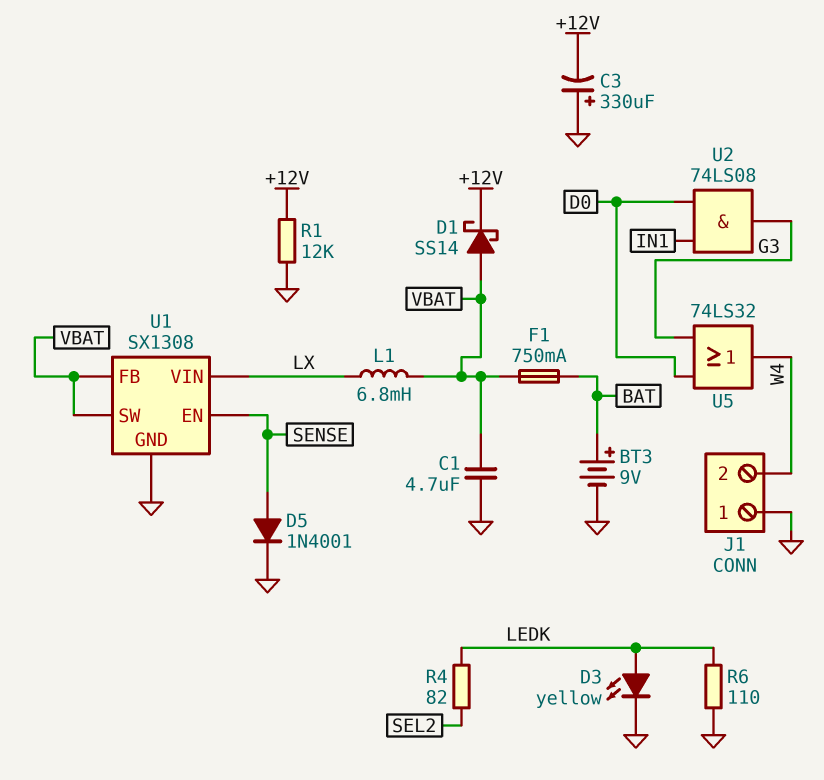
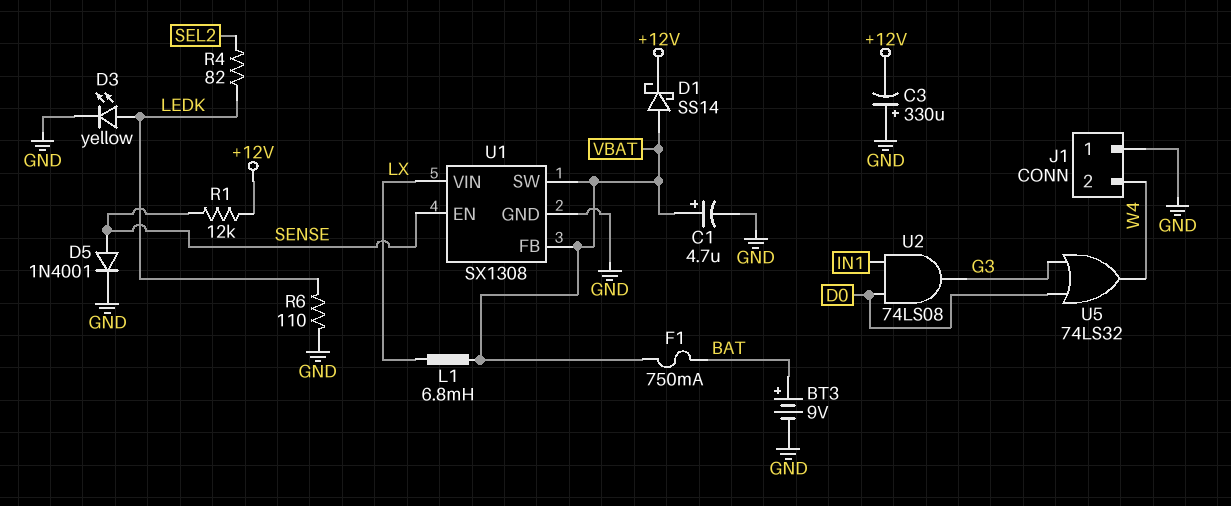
C1: 4.7uF (GND, VBAT) -> 4.7uF (plus VBAT, minus GND)
R1: 12k (+12V, GND) -> 12k (+12V, SENSE)

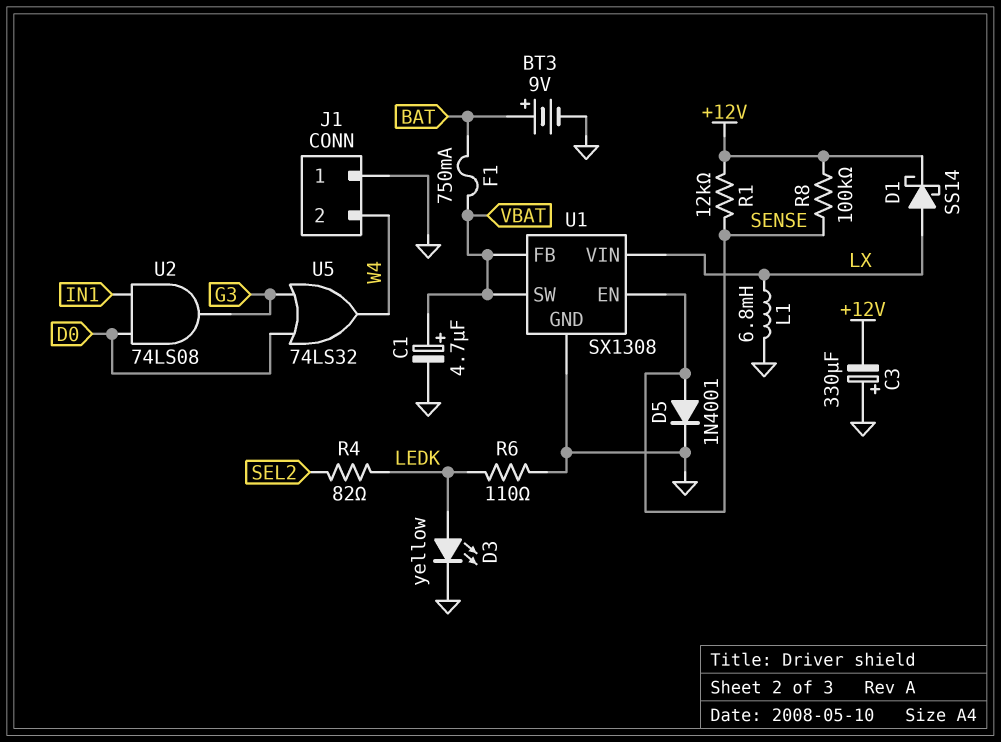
D1: schottky SS14 (A VBAT, K +12V) -> schottky SS14 (A LX, K +12V)
L1: 6.8mH (LX, VBAT) -> 6.8mH (GND, LX)
R8: none -> 100k (+12V, SENSE)

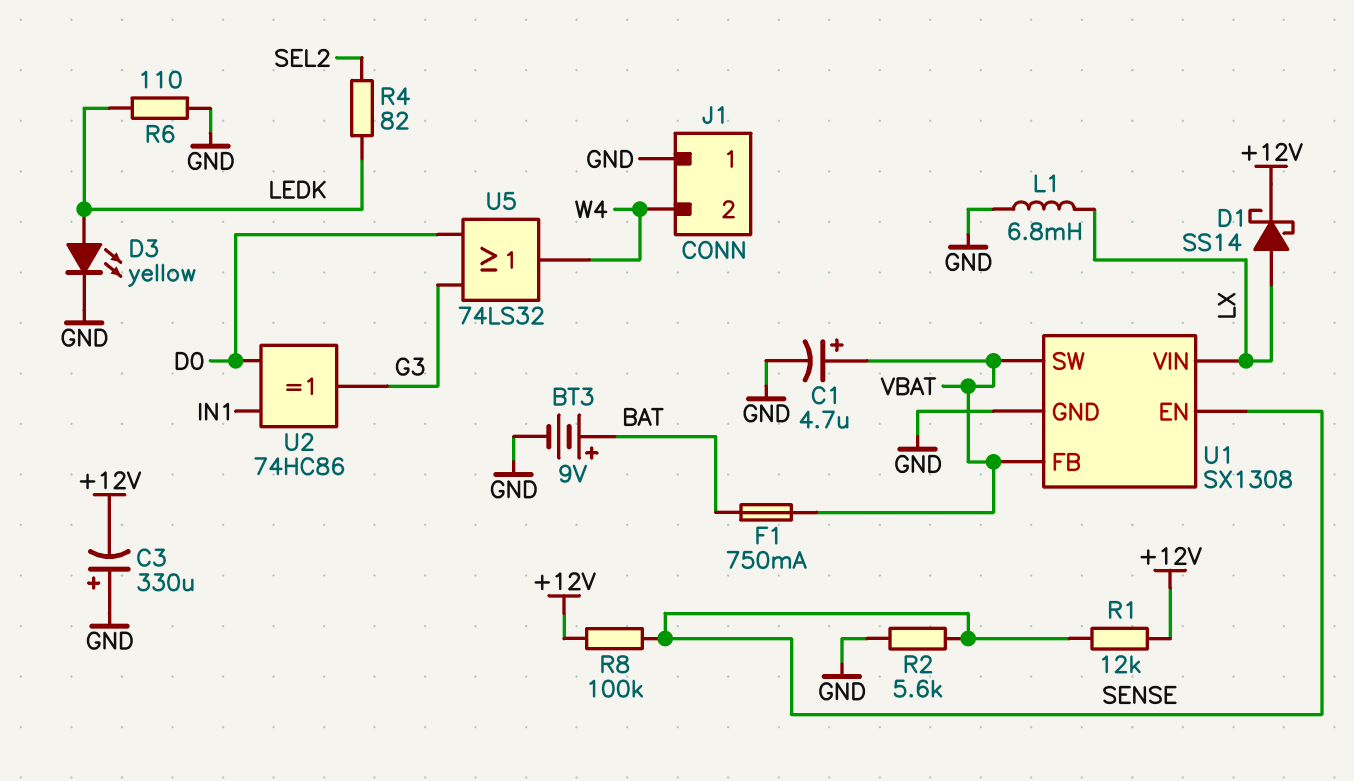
D5: diode 1N4001 (A SENSE, K GND) -> none
R2: none -> 5.6k (GND, SENSE)
U2: AND 74LS08 (in D0, in IN1, out G3) -> XOR 74HC86 (in D0, in IN1, out G3)

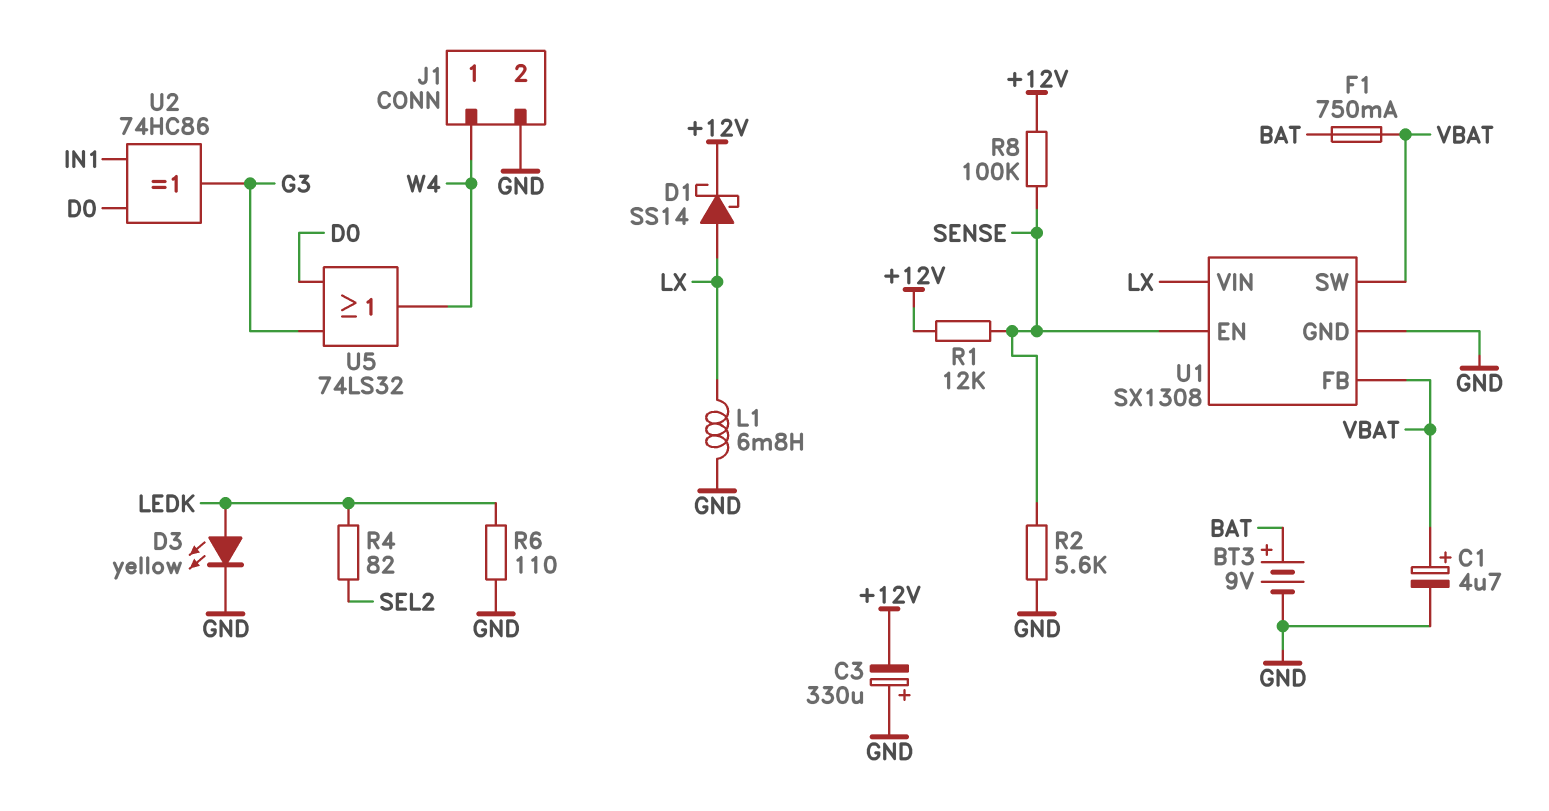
J1 pin 1: GND -> W4
J1 pin 2: W4 -> GND

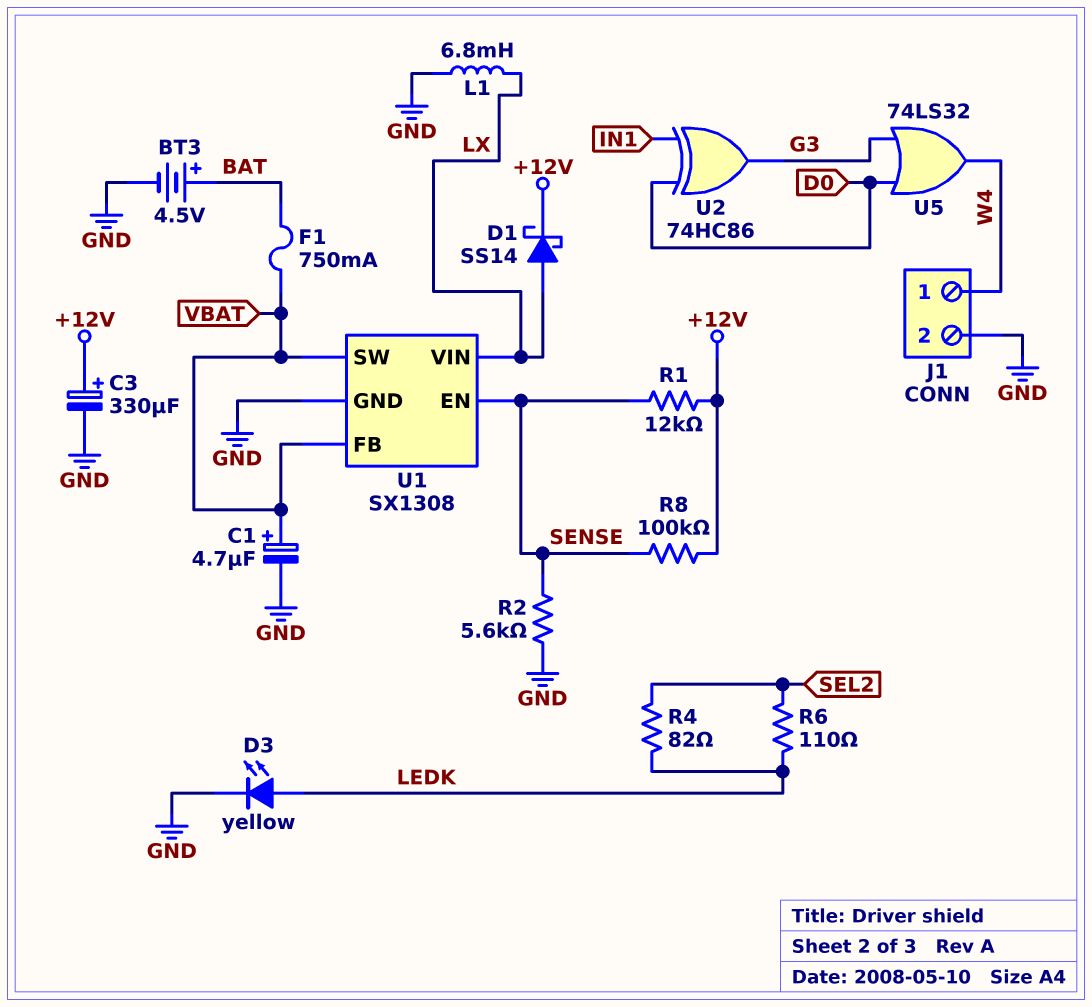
BT3: 9V (plus BAT, minus GND) -> 4.5V (plus BAT, minus GND)
C3: 330uF (plus GND, minus +12V) -> 330uF (plus +12V, minus GND)
R6: 110 (GND, LEDK) -> 110 (LEDK, SEL2)

